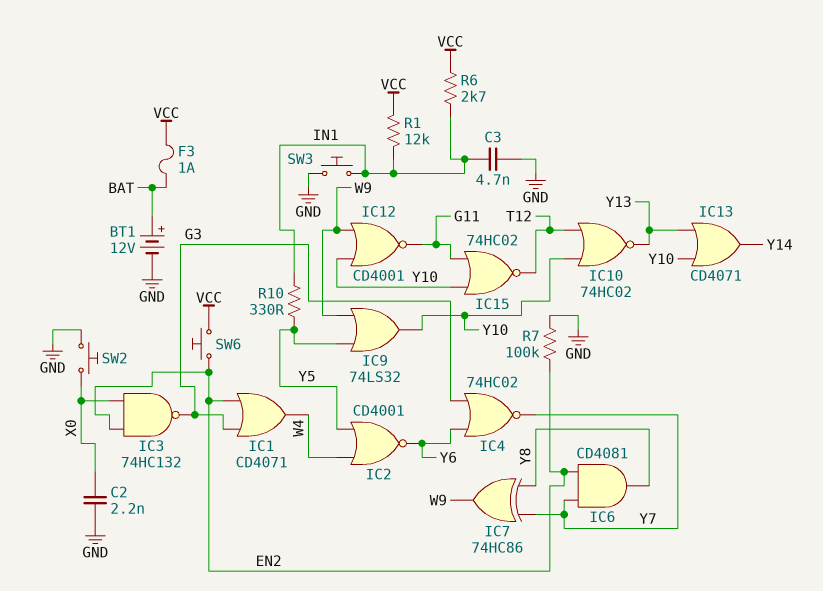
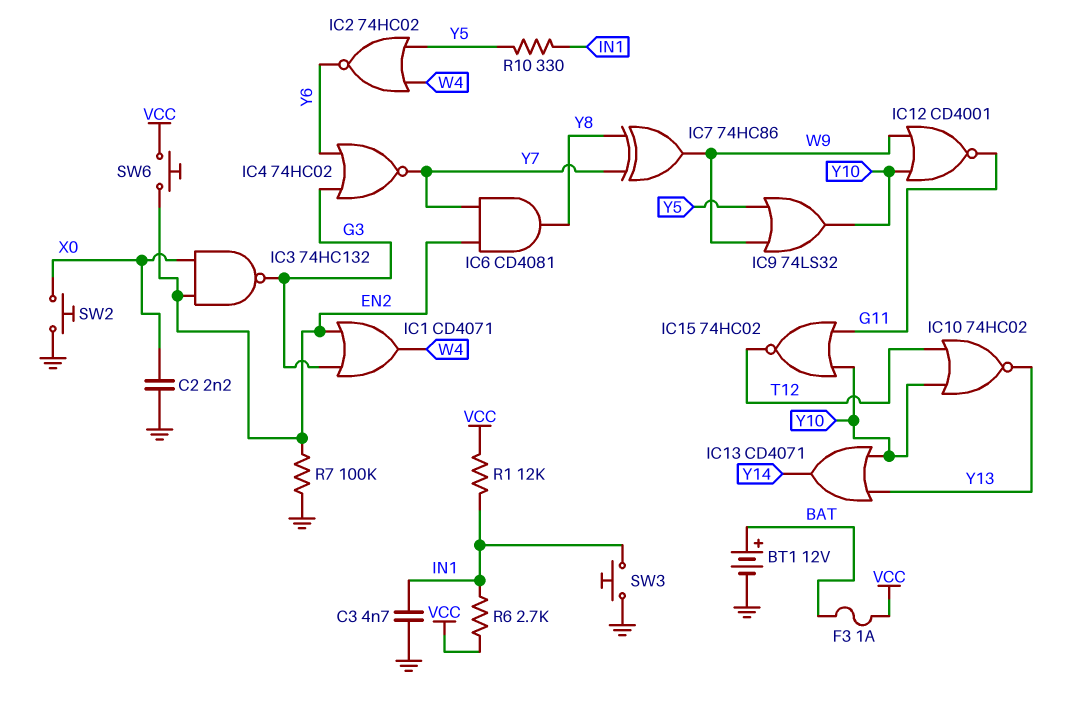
IC2: NOR CD4001 (in W4, in Y5, out Y6) -> NOR 74HC02 (in W4, in Y5, out Y6)

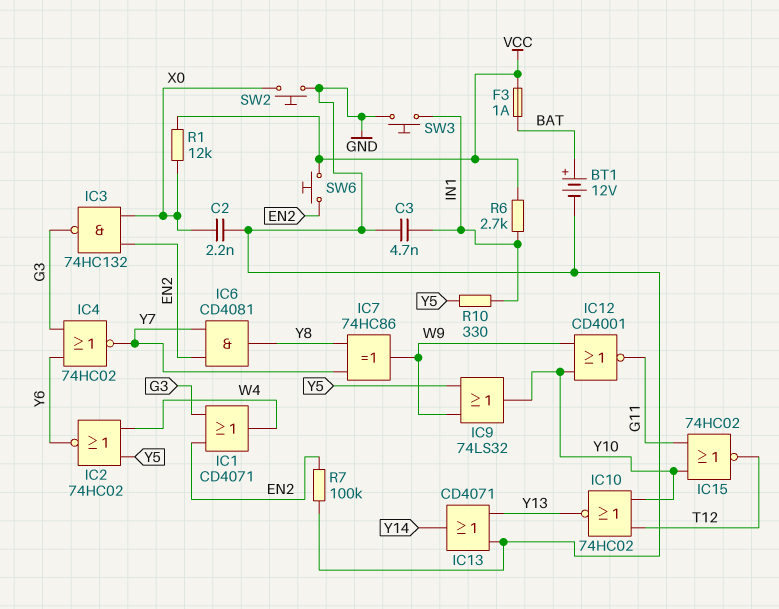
IC13: OR CD4071 (in Y10, in Y13, out Y14) -> OR CD4071 (in GND, in Y13, out Y14)
R1: 12k (IN1, VCC) -> 12k (VCC, X0)

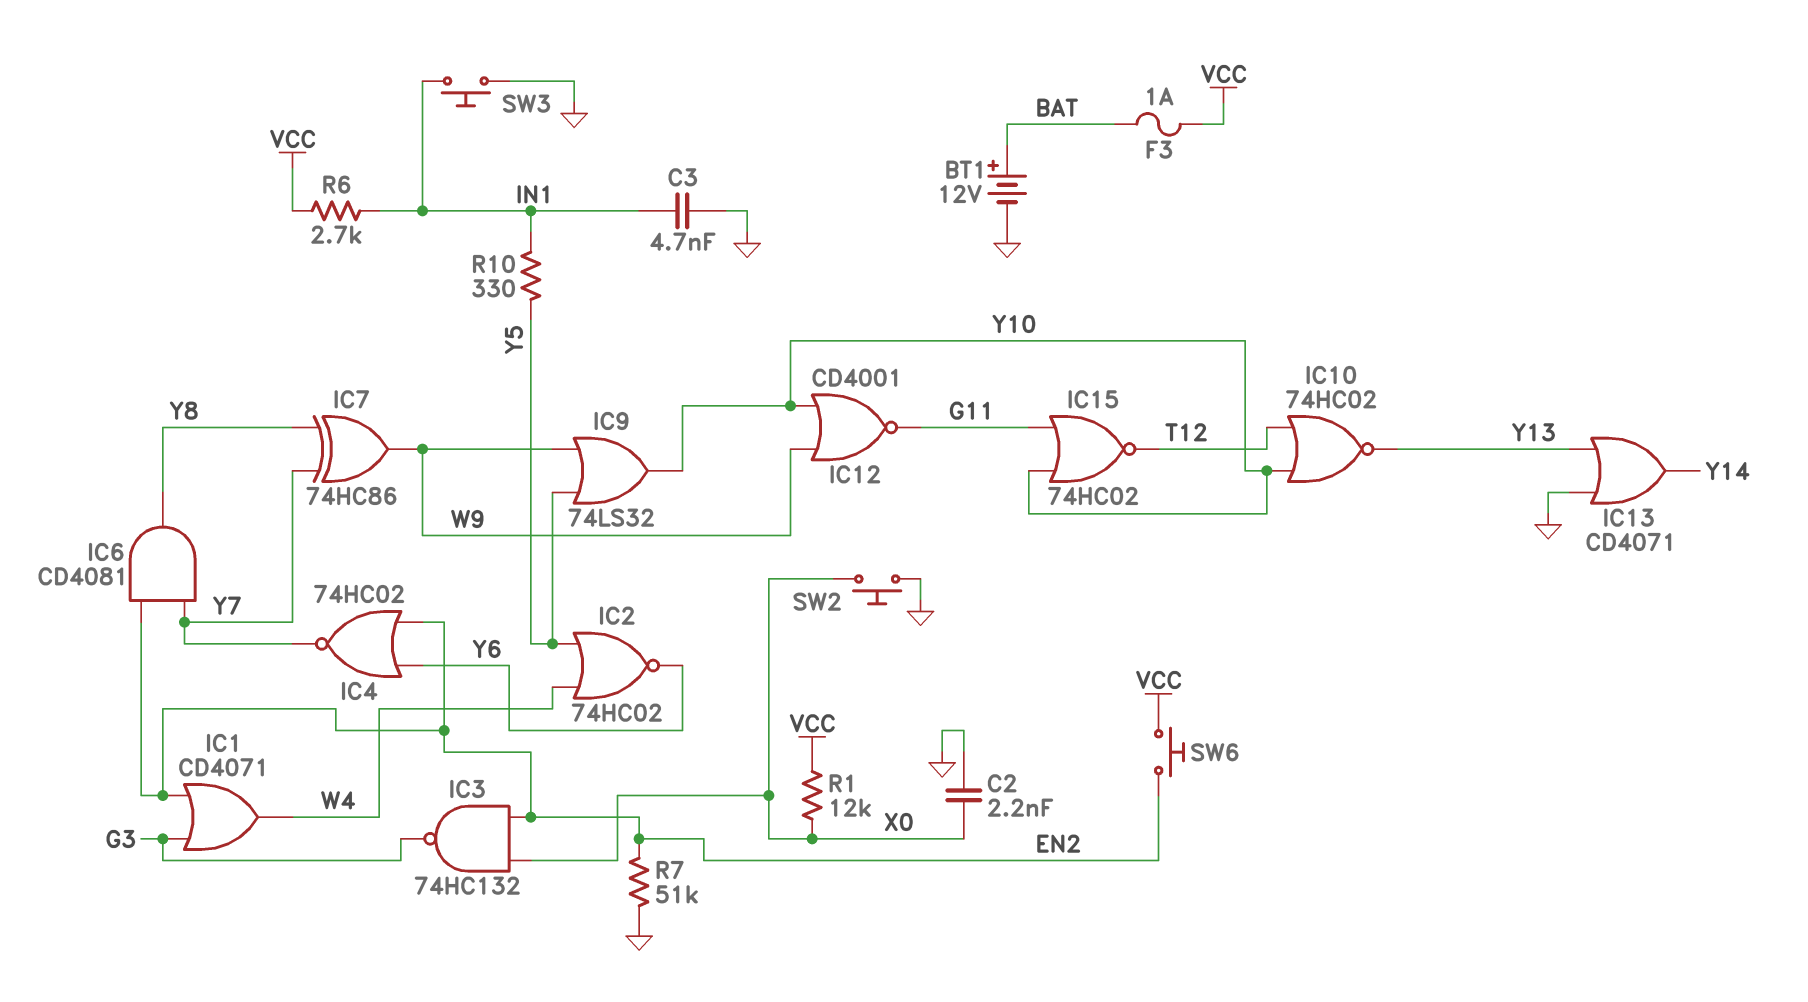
IC4: NOR 74HC02 (in G3, in Y6, out Y7) -> NOR 74HC02 (in EN2, in Y6, out Y7)
R7: 100k (EN2, GND) -> 51k (EN2, GND)

